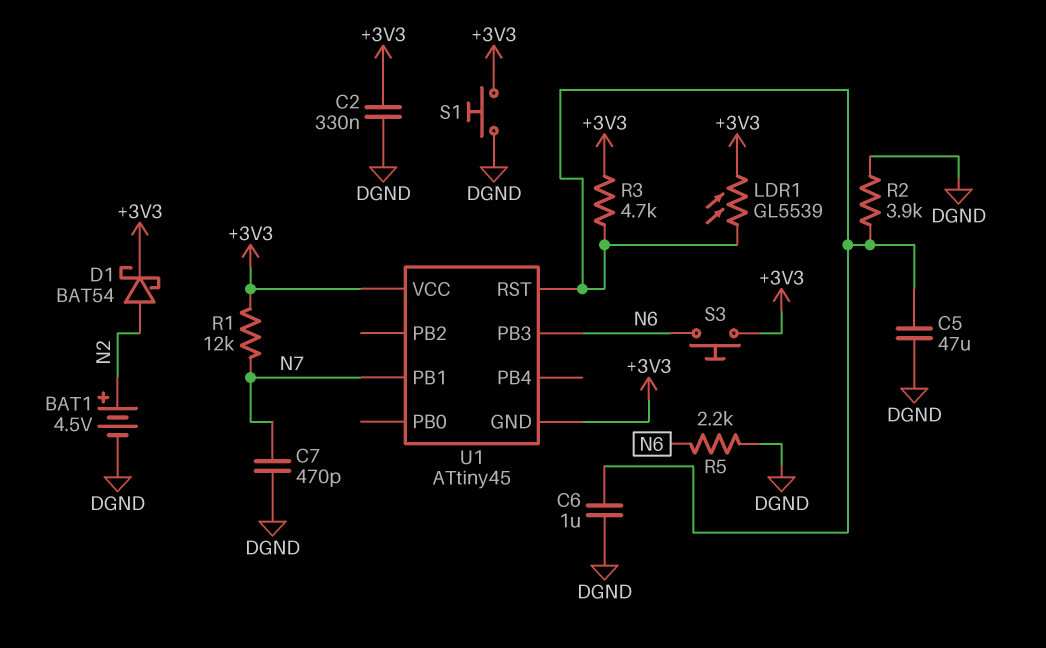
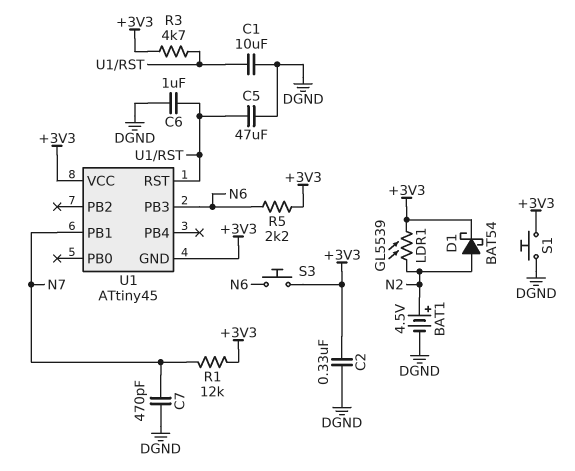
C1: none -> 10uF (DGND, U1/RST)
LDR1: GL5539 (+3V3, U1/RST) -> GL5539 (+3V3, N2)
R2: 3.9k (DGND, U1/RST) -> none
R5: 2.2k (DGND, N6) -> 2.2k (+3V3, N6)

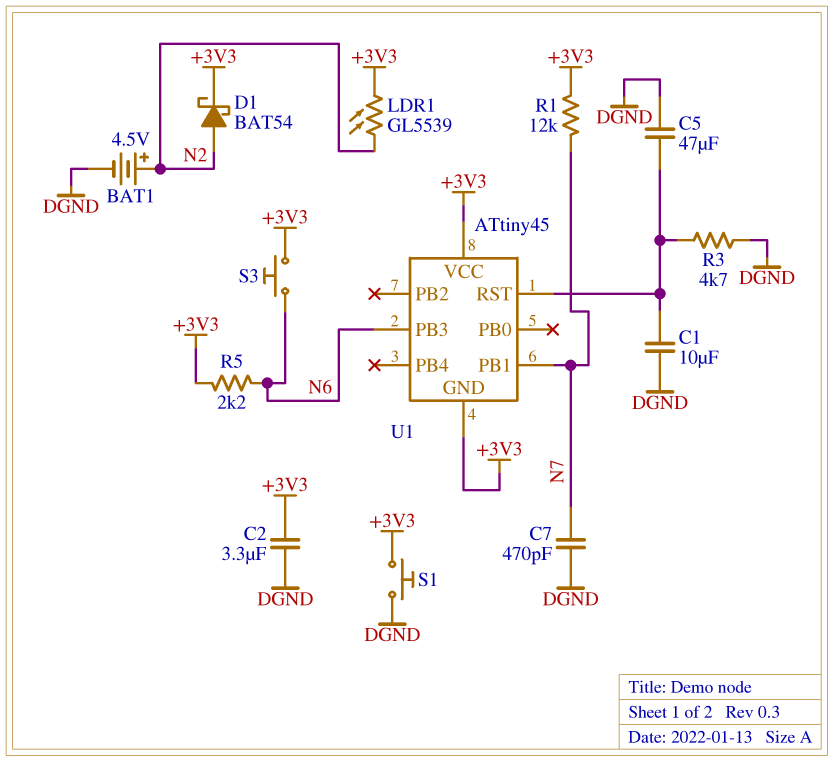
C2: 330nF (+3V3, DGND) -> 3.3uF (+3V3, DGND)
C6: 1uF (DGND, U1/RST) -> none
R3: 4.7k (+3V3, U1/RST) -> 4.7k (DGND, U1/RST)

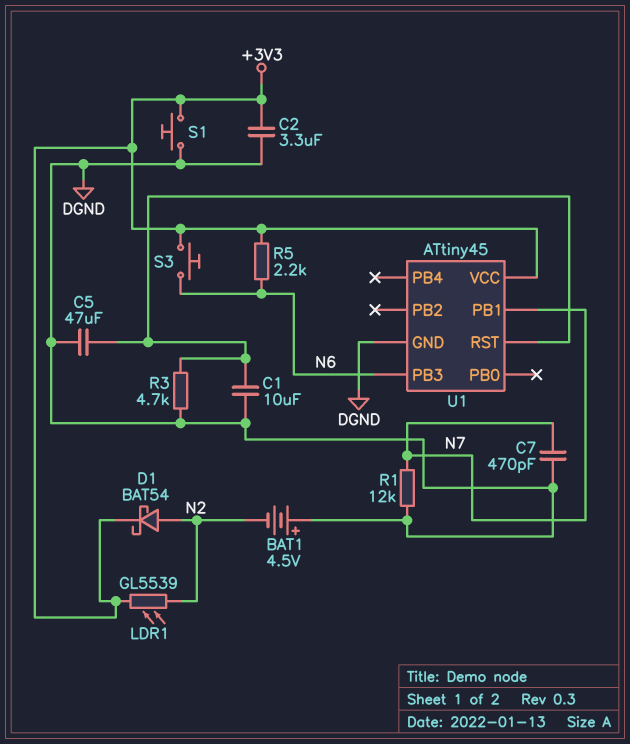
BAT1: 4.5V (plus N2, minus DGND) -> 4.5V (plus DGND, minus N2)
R1: 12k (+3V3, N7) -> 12k (DGND, N7)
U1 pin GND: +3V3 -> DGND

